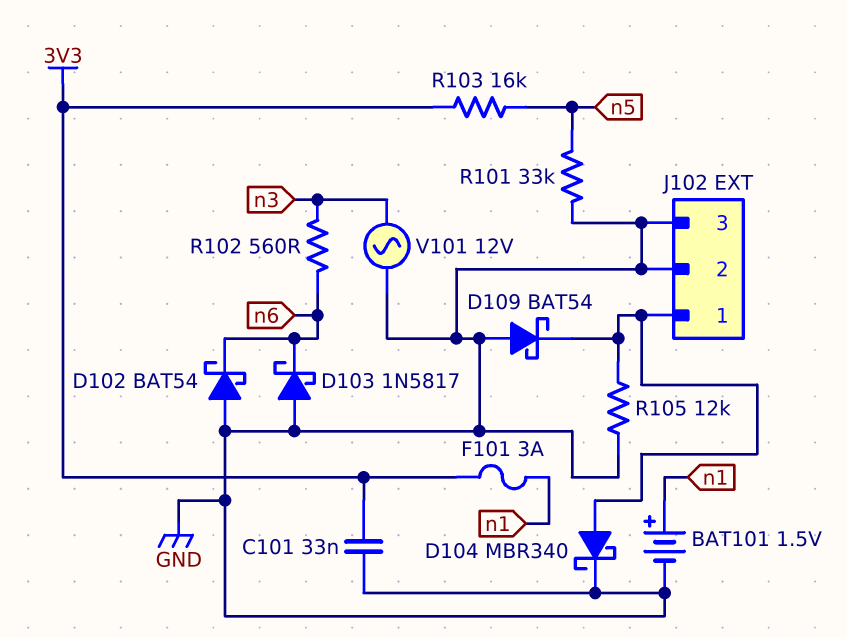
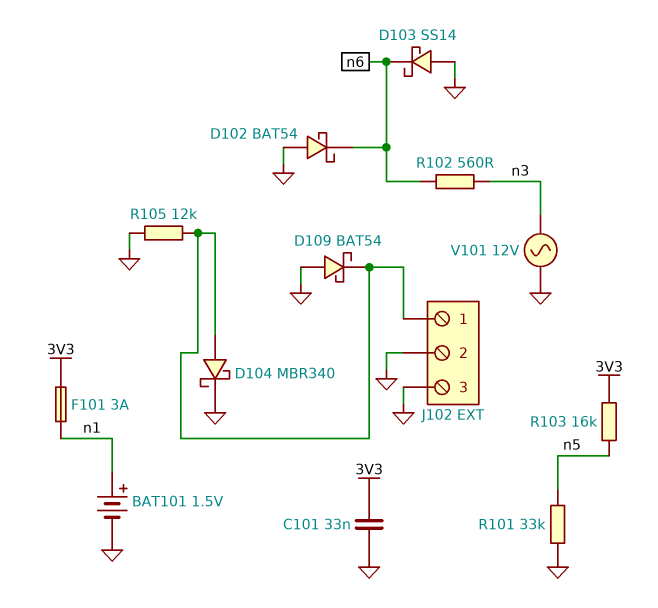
D103: schottky 1N5817 (A GND, K n6) -> schottky SS14 (A GND, K n6)

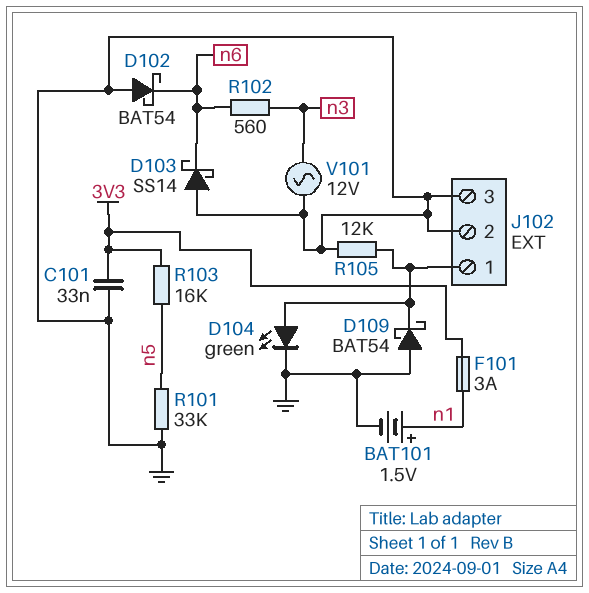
D104: schottky MBR340 (A J102/1, K GND) -> LED green (A J102/1, K GND)

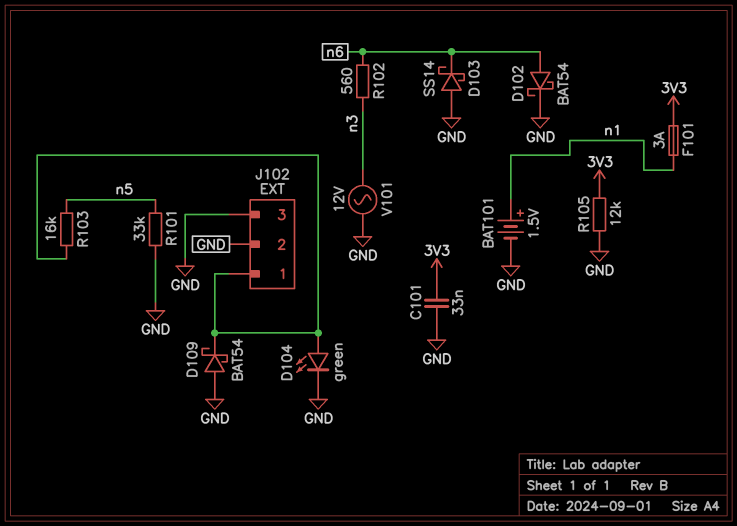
D102: schottky BAT54 (A GND, K n6) -> schottky BAT54 (A n6, K GND)
R103: 16k (3V3, n5) -> 16k (J102/1, n5)
R105: 12k (GND, J102/1) -> 12k (3V3, GND)

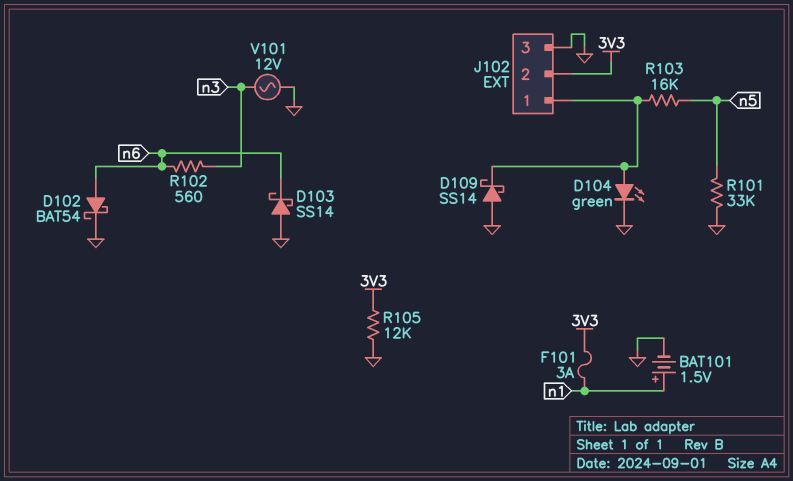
C101: 33nF (3V3, GND) -> none
D109: schottky BAT54 (A GND, K J102/1) -> schottky SS14 (A GND, K J102/1)
J102 pin 2: GND -> 3V3

